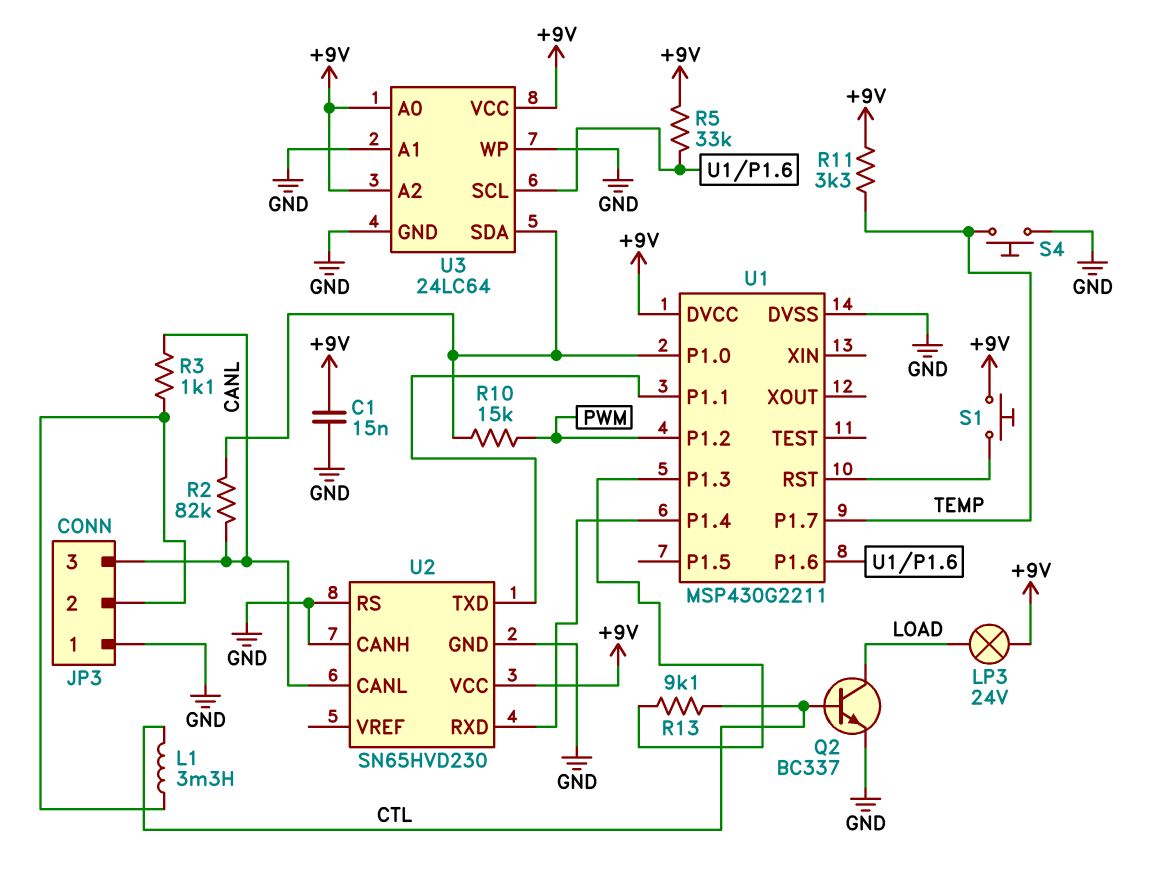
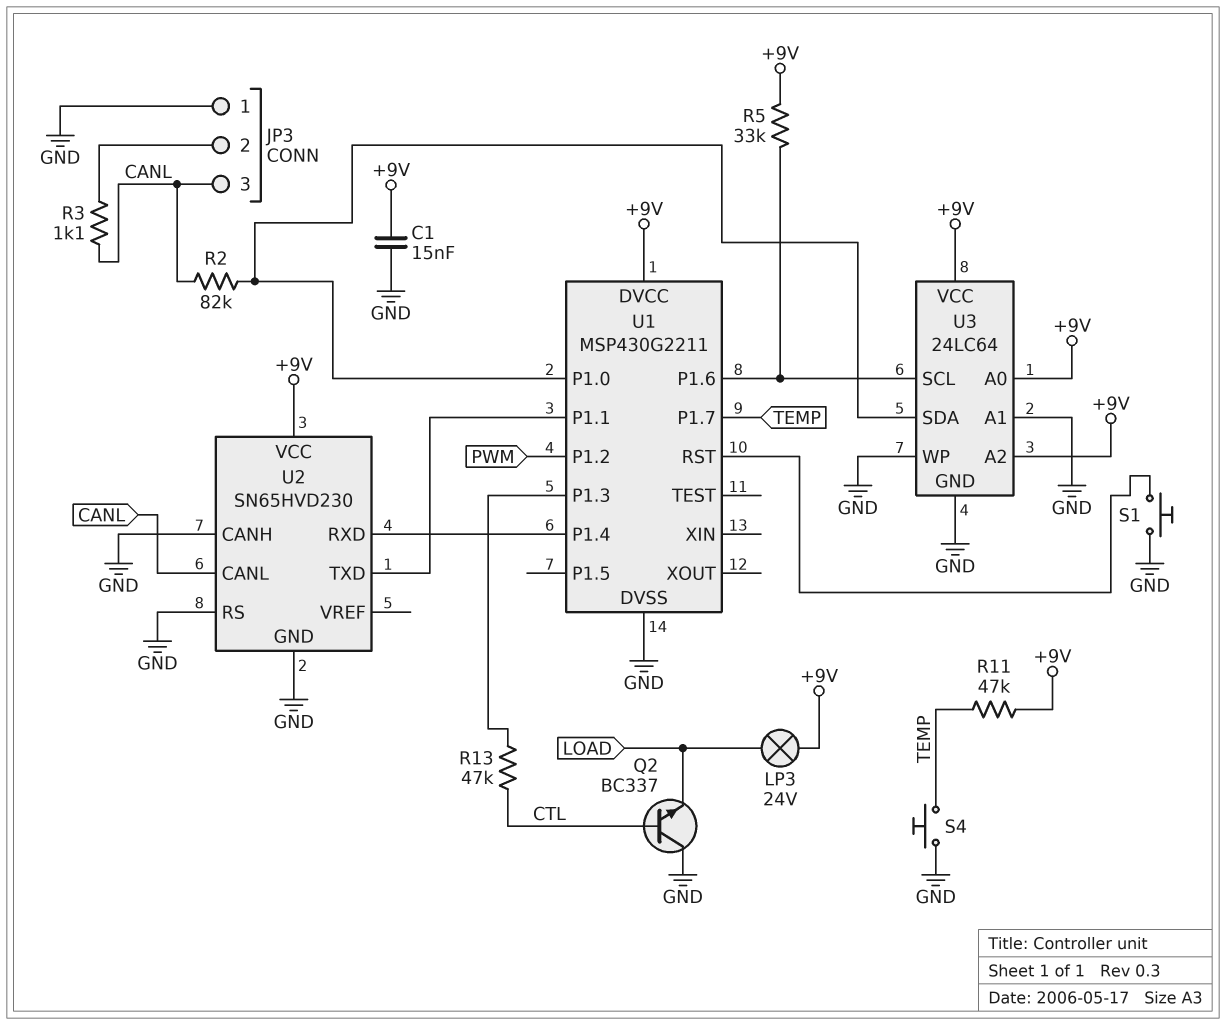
L1: 3.3mH (CTL, JP3/2) -> none
Q2: NPN BC337 (B CTL, C LOAD, E GND) -> NPN BC337 (B CTL, C GND, E LOAD)
R10: 15k (PWM, U1/P1.0) -> none
R11: 3.3k (+9V, TEMP) -> 47k (+9V, TEMP)
R13: 9.1k (CTL, U1/P1.3) -> 47k (CTL, U1/P1.3)
S1: button (+9V, U1/RST) -> button (GND, U1/RST)

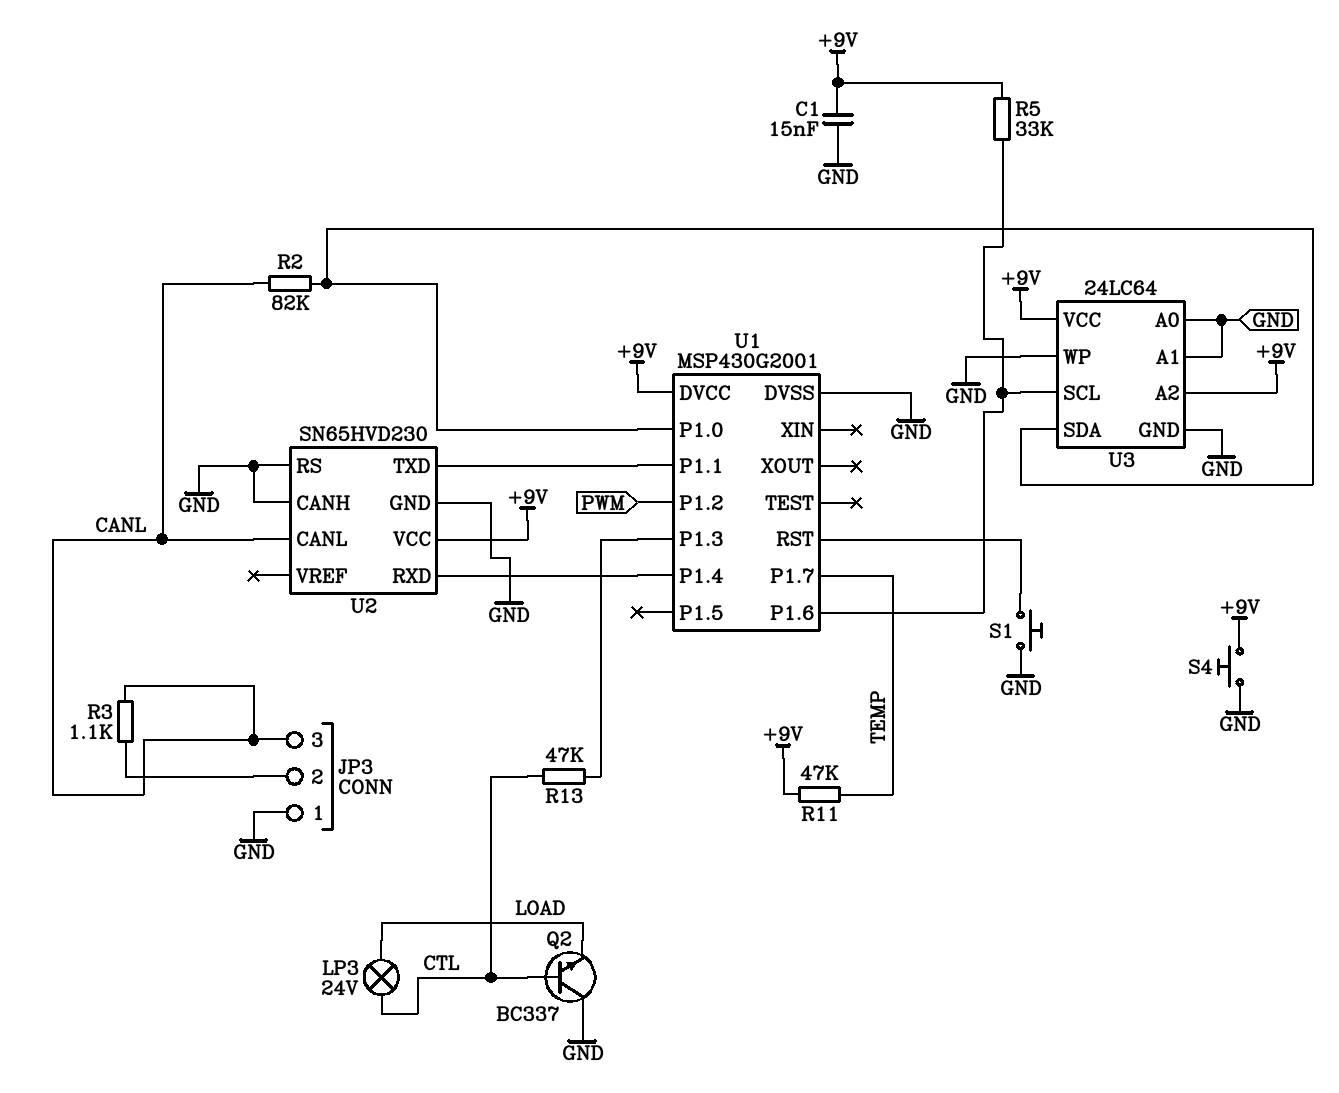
LP3: lamp 24V (+9V, LOAD) -> lamp 24V (CTL, LOAD)
S4: button (GND, TEMP) -> button (+9V, GND)
U1: MSP430G2211 -> MSP430G2001
U3 pin A0: +9V -> GND

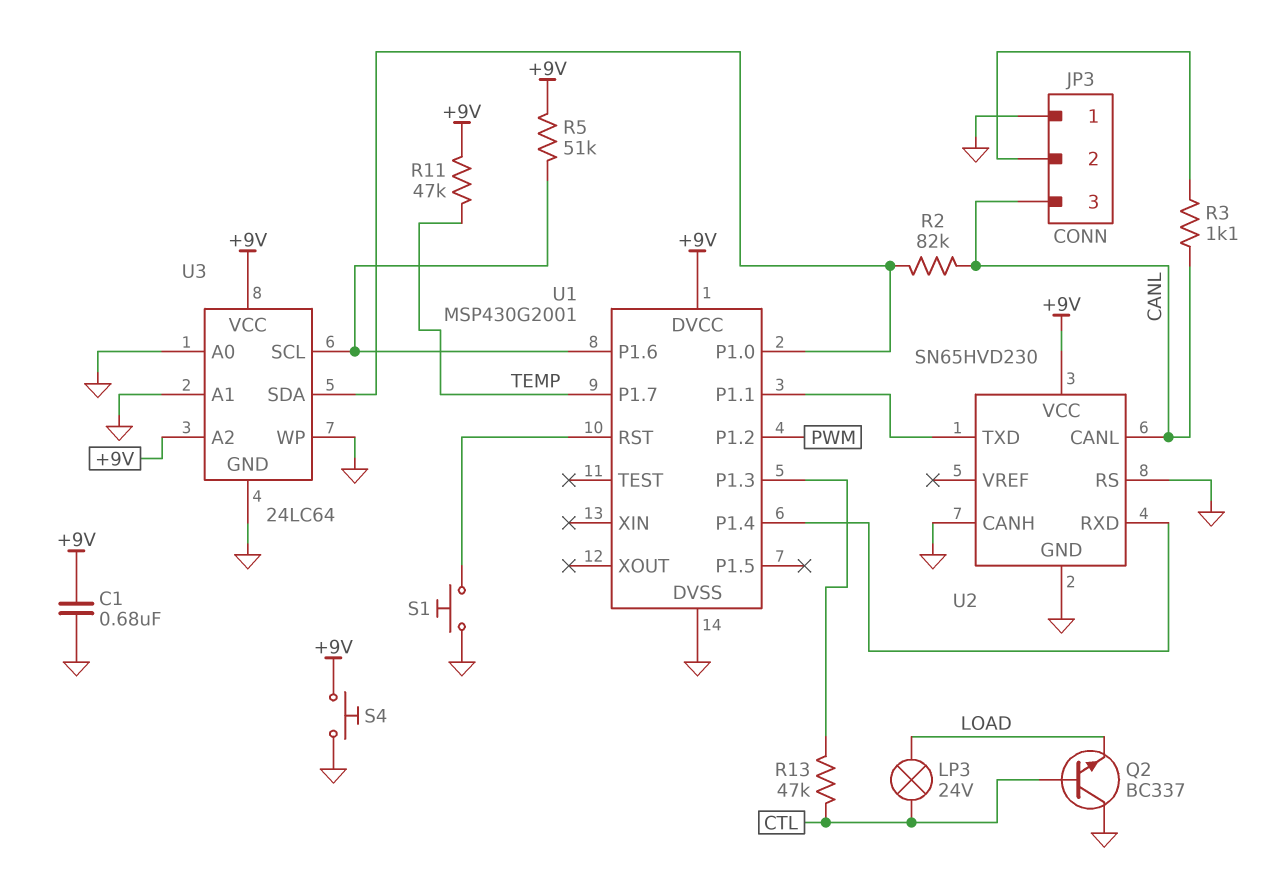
C1: 15nF (+9V, GND) -> 680nF (+9V, GND)
R5: 33k (+9V, U1/P1.6) -> 51k (+9V, U1/P1.6)

